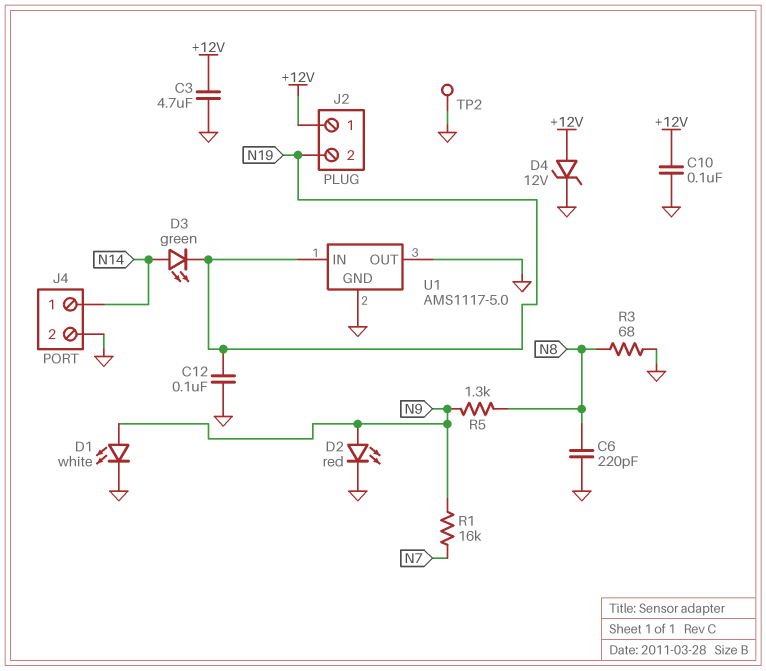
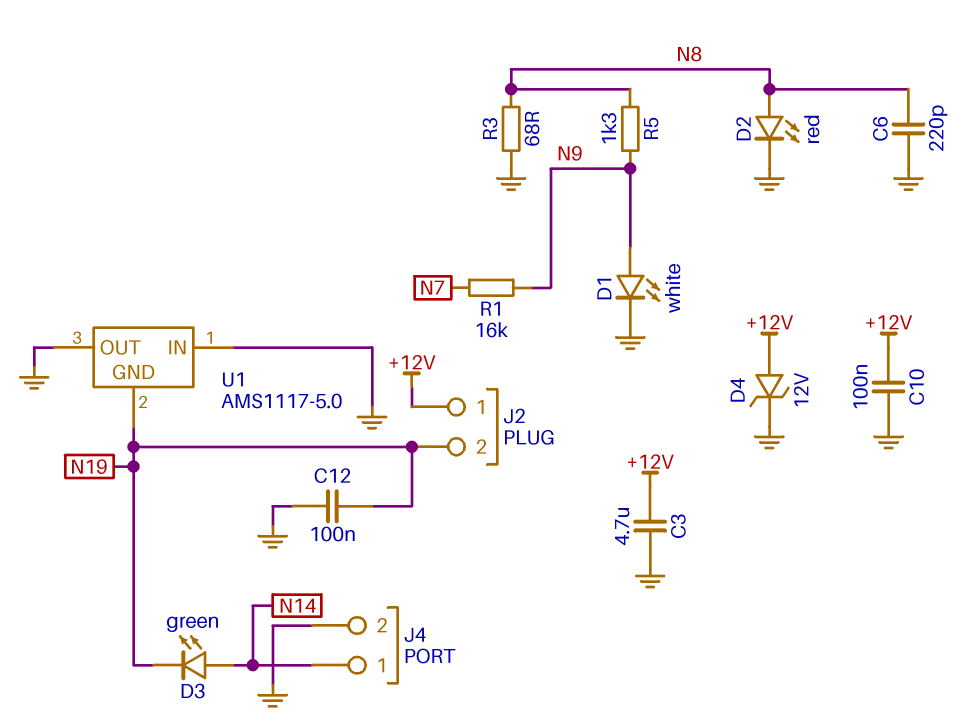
D2: LED red (A N9, K GND) -> LED red (A N8, K GND)
TP2: test point (GND) -> none
U1 pin GND: GND -> N19
U1 pin IN: N19 -> GND

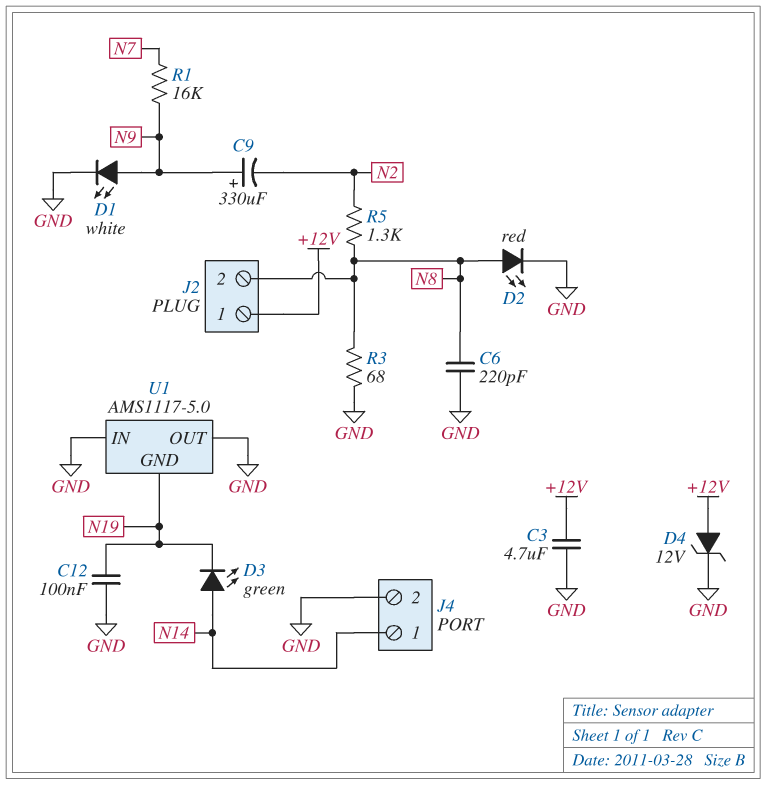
C9: none -> 330uF (plus N9, minus N2)
C10: 100nF (+12V, GND) -> none
J2 pin 2: N19 -> N8
R5: 1.3k (N8, N9) -> 1.3k (N2, N8)

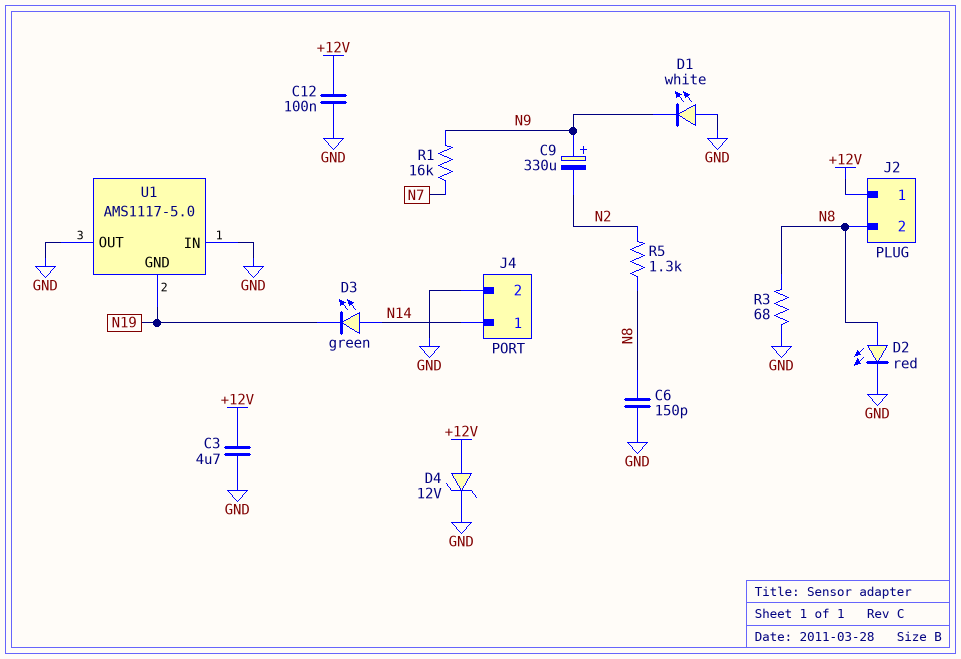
C6: 220pF (GND, N8) -> 150pF (GND, N8)
C12: 100nF (GND, N19) -> 100nF (+12V, GND)
D1: LED white (A N9, K GND) -> LED white (A GND, K N9)

